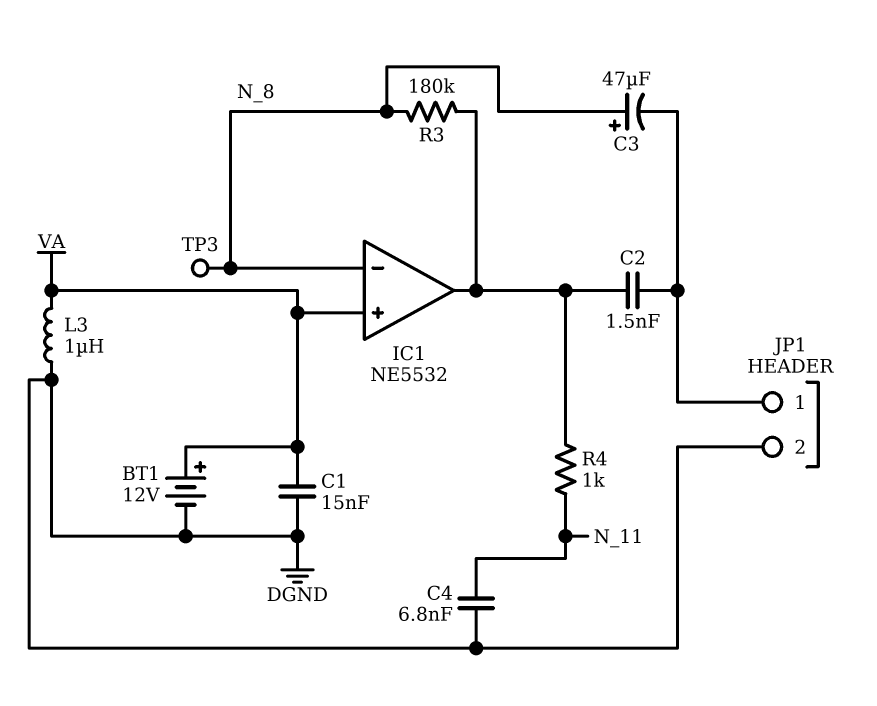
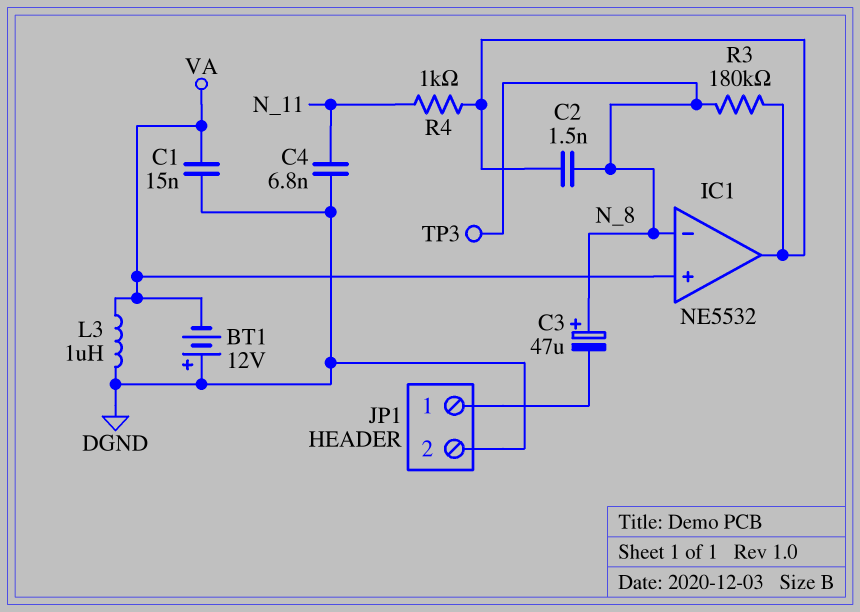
BT1: 12V (plus VA, minus DGND) -> 12V (plus DGND, minus VA)
C2: 1.5nF (IC1/out, JP1/1) -> 1.5nF (IC1/out, N_8)

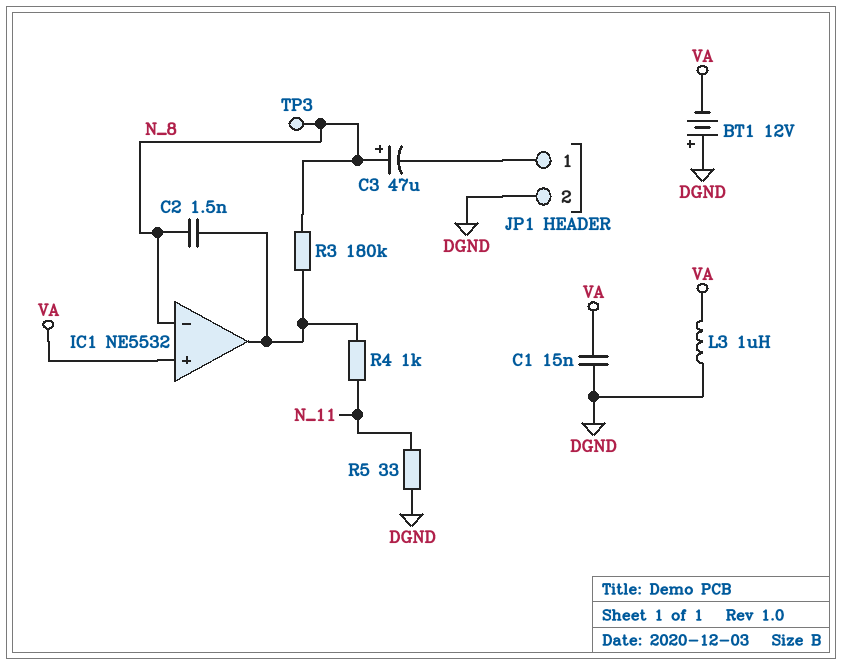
C4: 6.8nF (DGND, N_11) -> none
R5: none -> 33 (DGND, N_11)

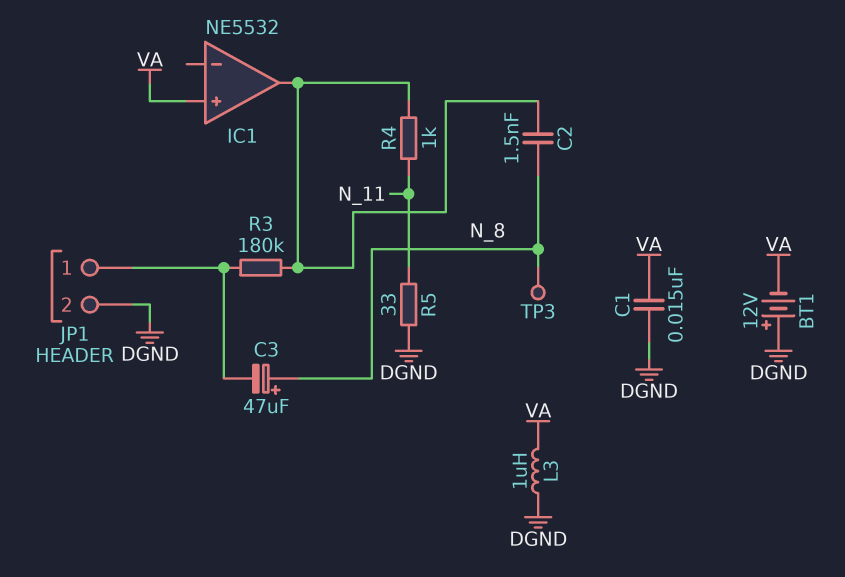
IC1 pin in-: N_8 -> none
R3: 180k (IC1/out, N_8) -> 180k (IC1/out, JP1/1)

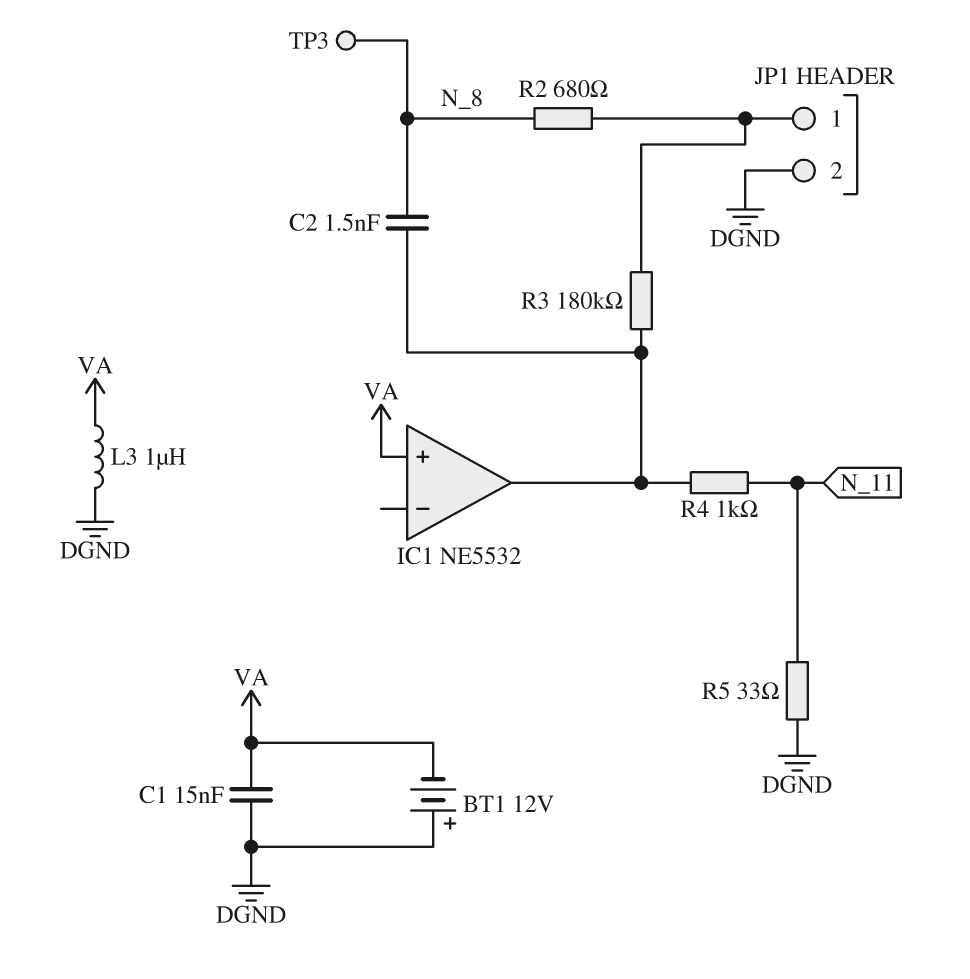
C3: 47uF (plus N_8, minus JP1/1) -> none
R2: none -> 680 (JP1/1, N_8)

